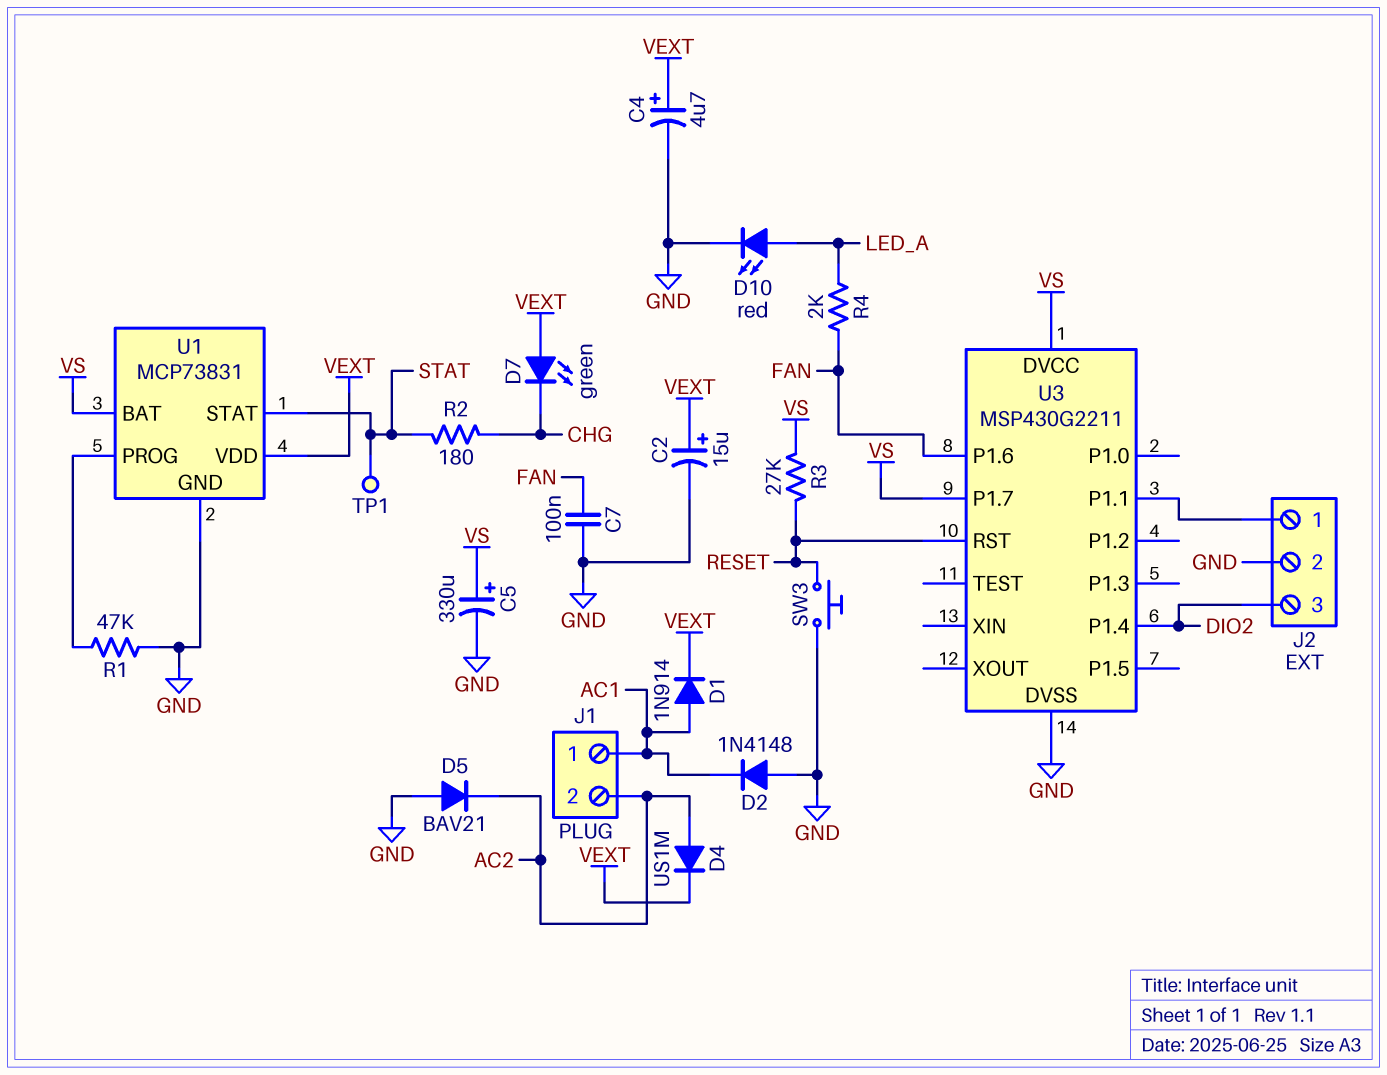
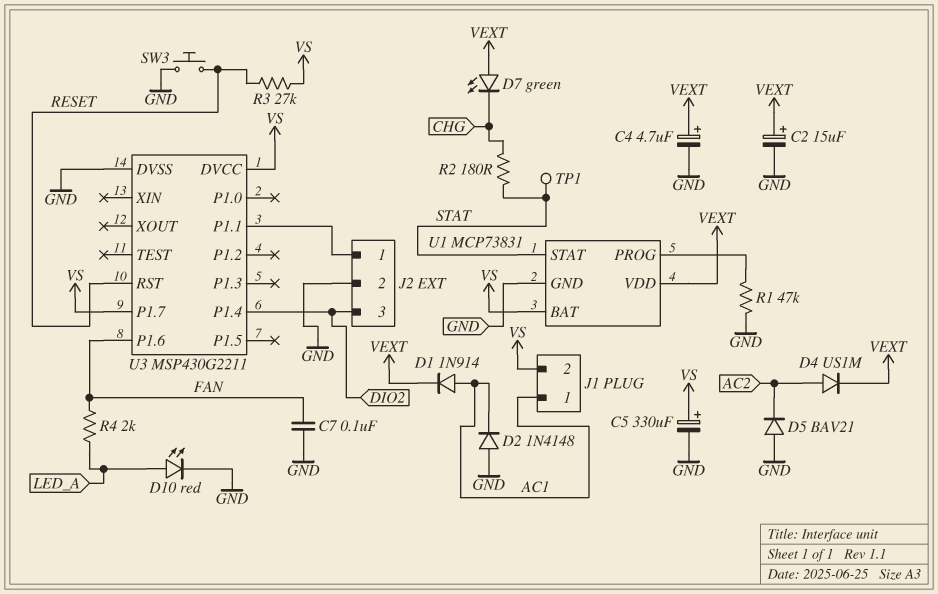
J1 pin 2: AC2 -> VS

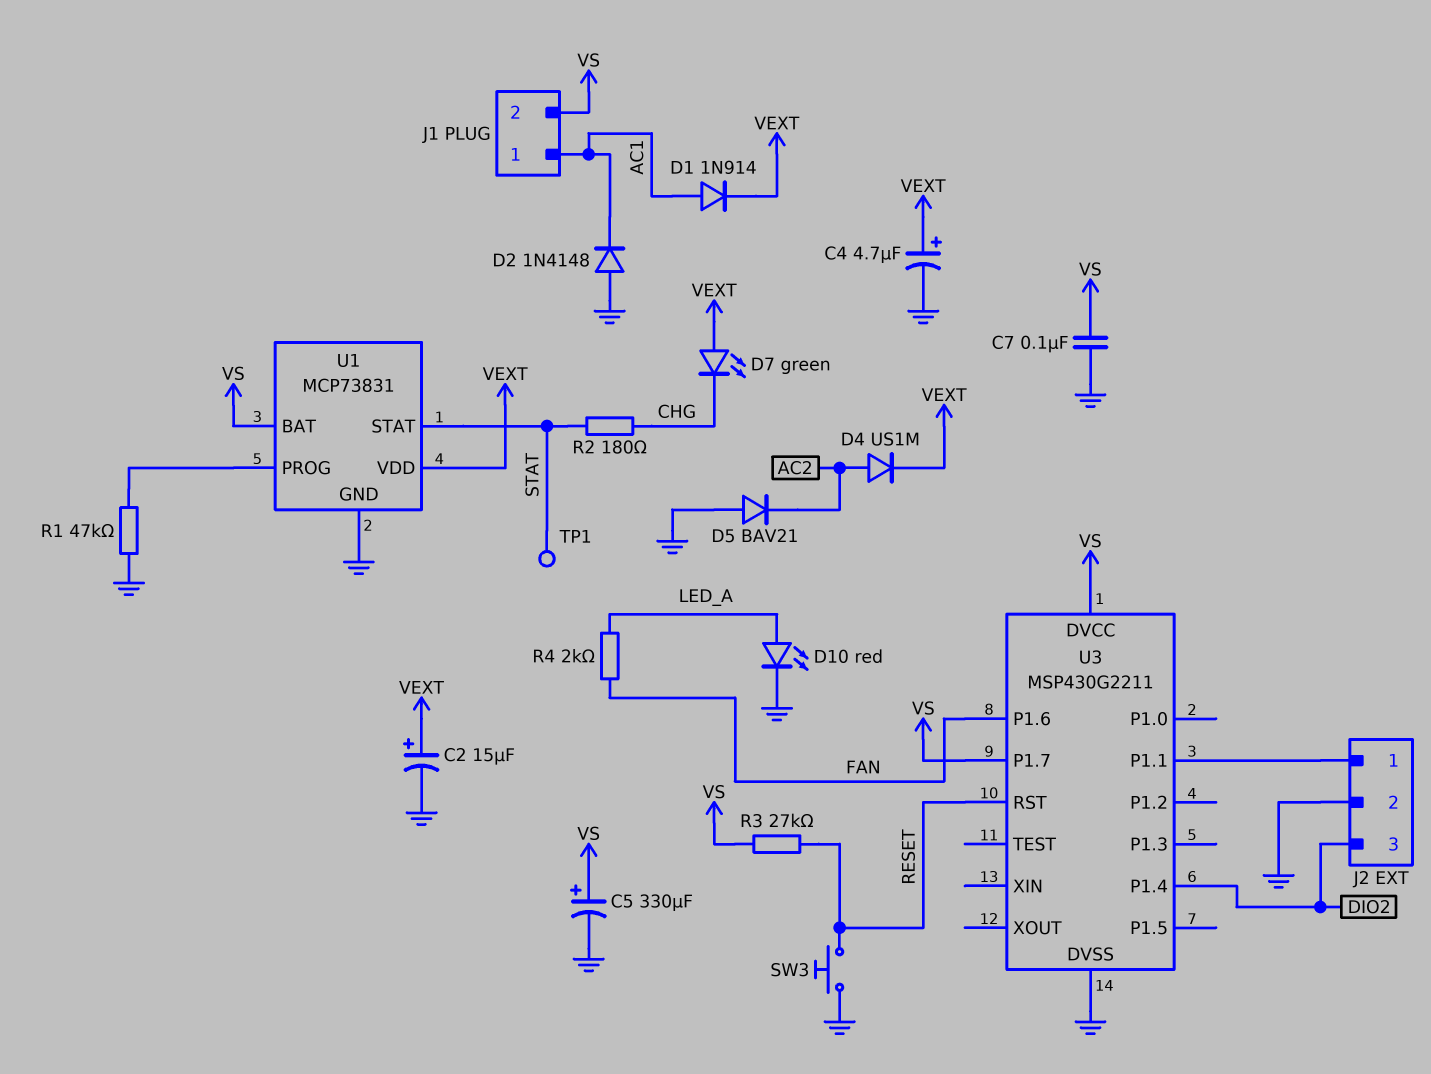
C7: 100nF (FAN, GND) -> 100nF (GND, VS)

